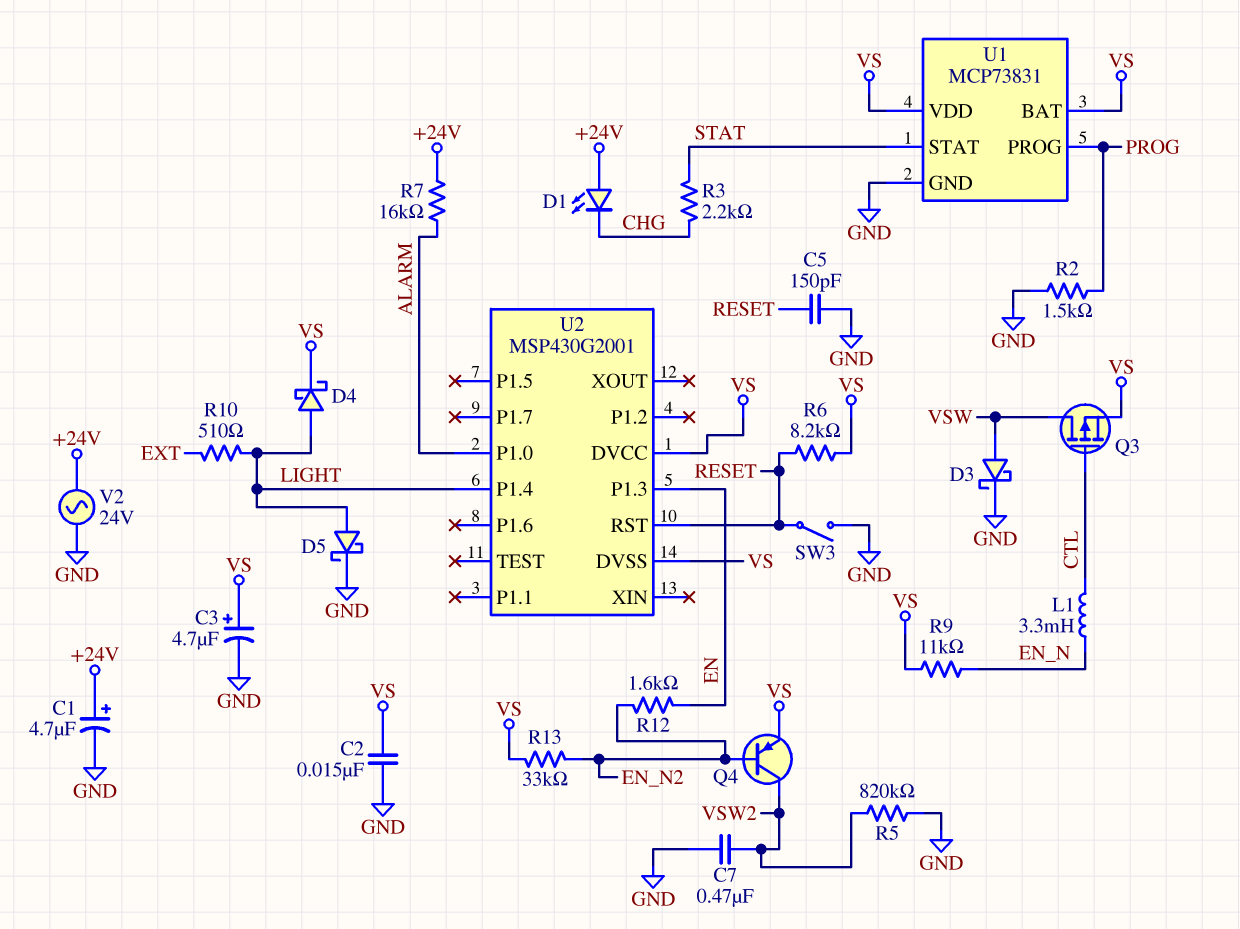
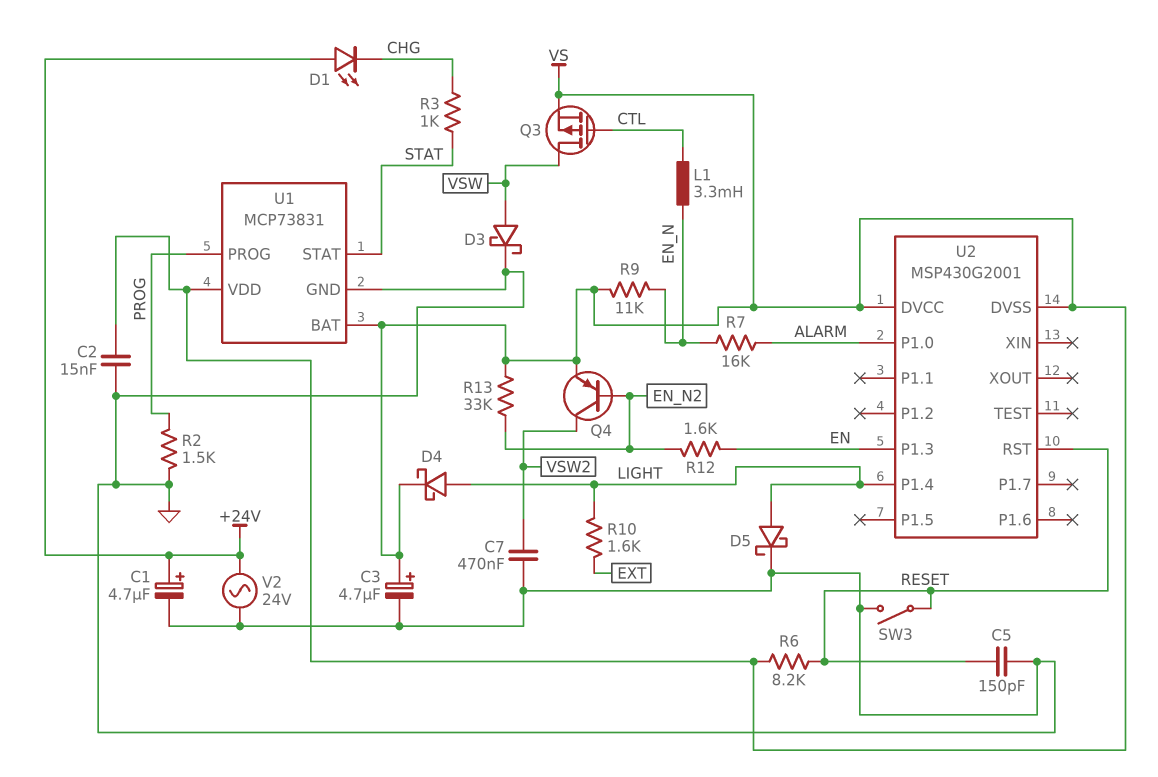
R3: 2.2k (CHG, STAT) -> 1k (CHG, STAT)
R5: 820k (GND, VSW2) -> none
R7: 16k (+24V, ALARM) -> 16k (ALARM, EN_N)
R10: 510 (EXT, LIGHT) -> 1.6k (EXT, LIGHT)

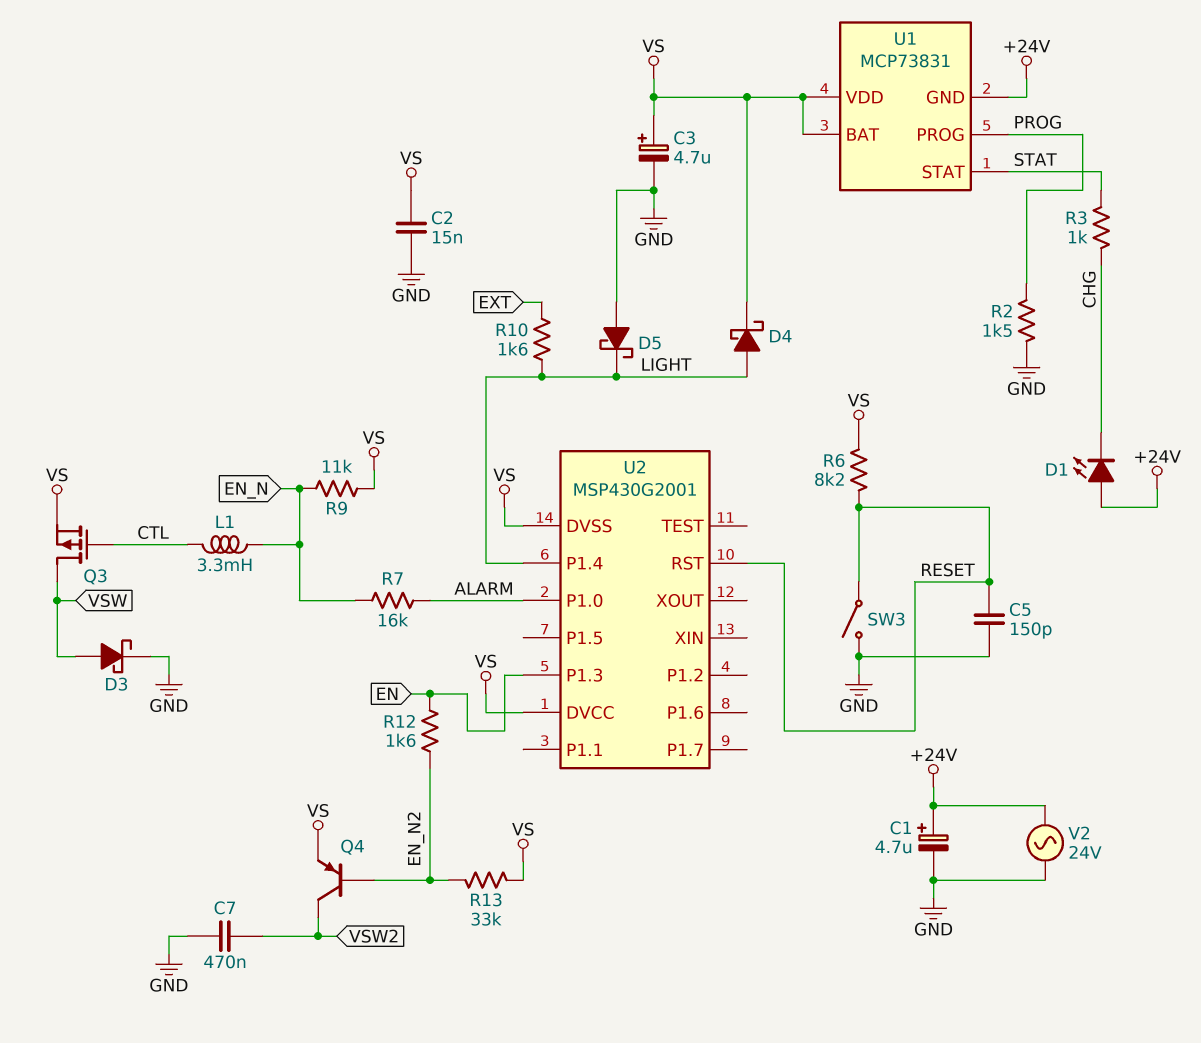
D5: schottky (A LIGHT, K GND) -> schottky (A GND, K LIGHT)
U1 pin GND: GND -> +24V

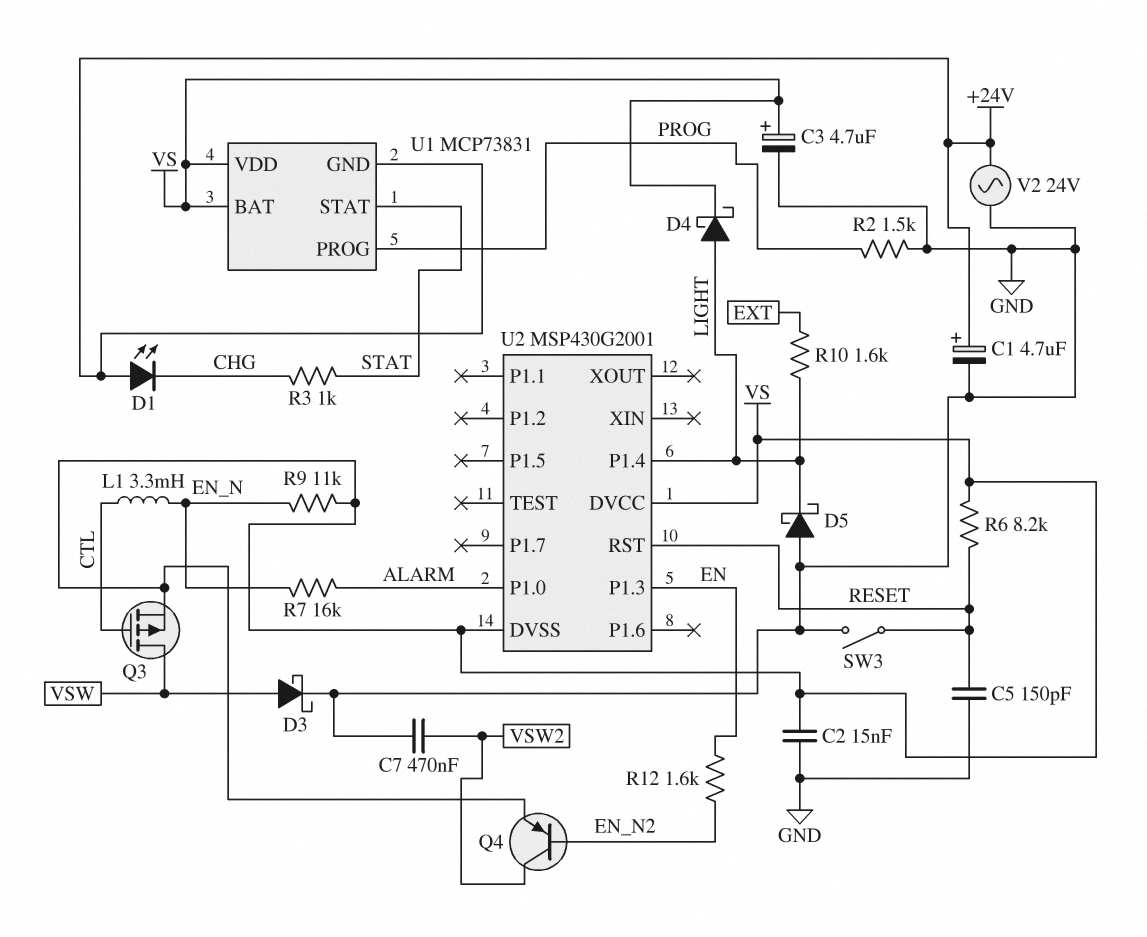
R13: 33k (EN_N2, VS) -> none

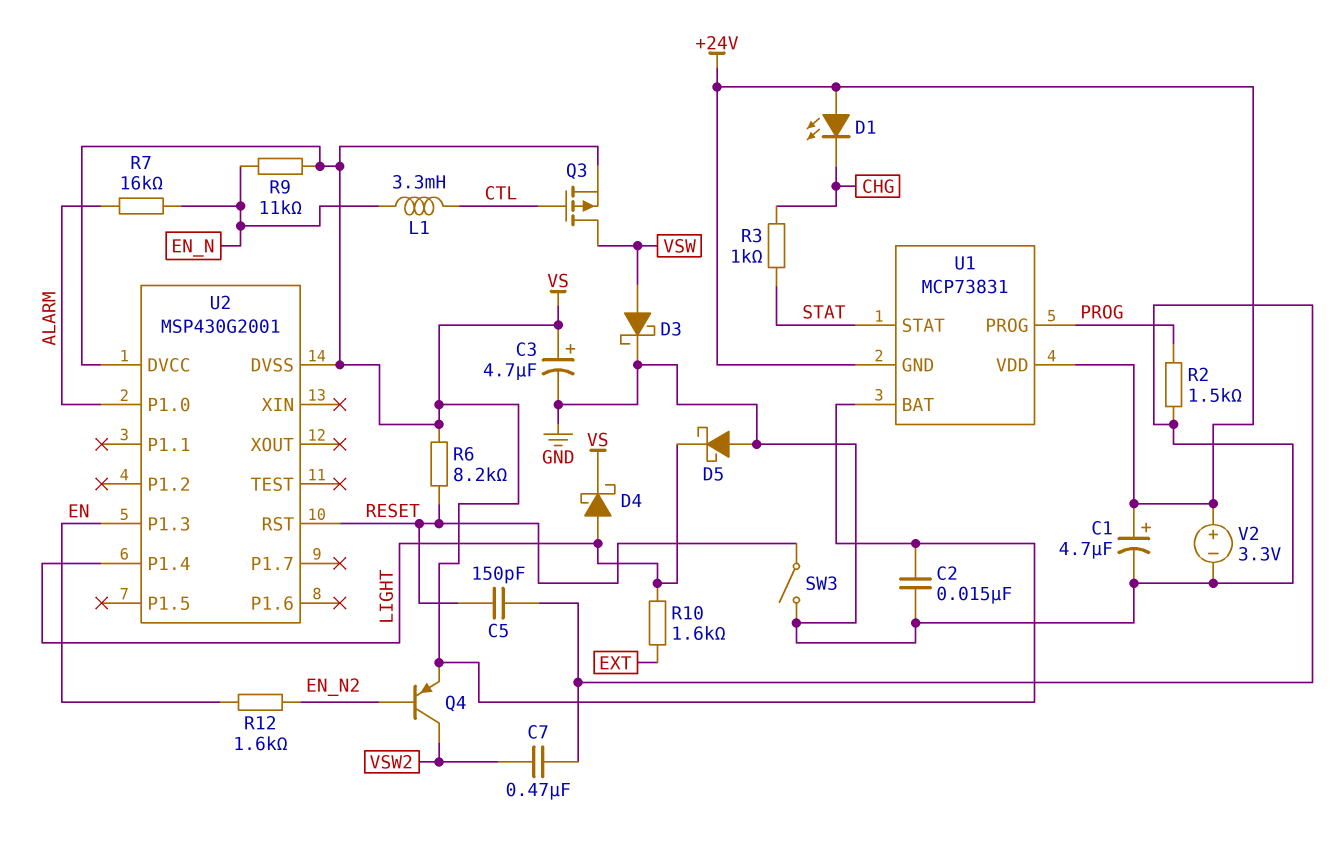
U1 pin VDD: VS -> +24V
V2: AC 24V (+24V, GND) -> 3.3V (plus +24V, minus GND)

